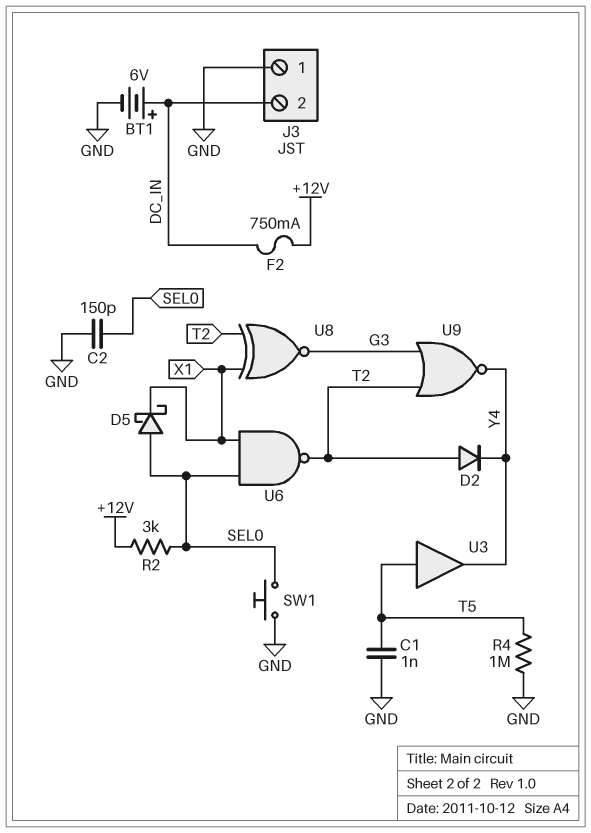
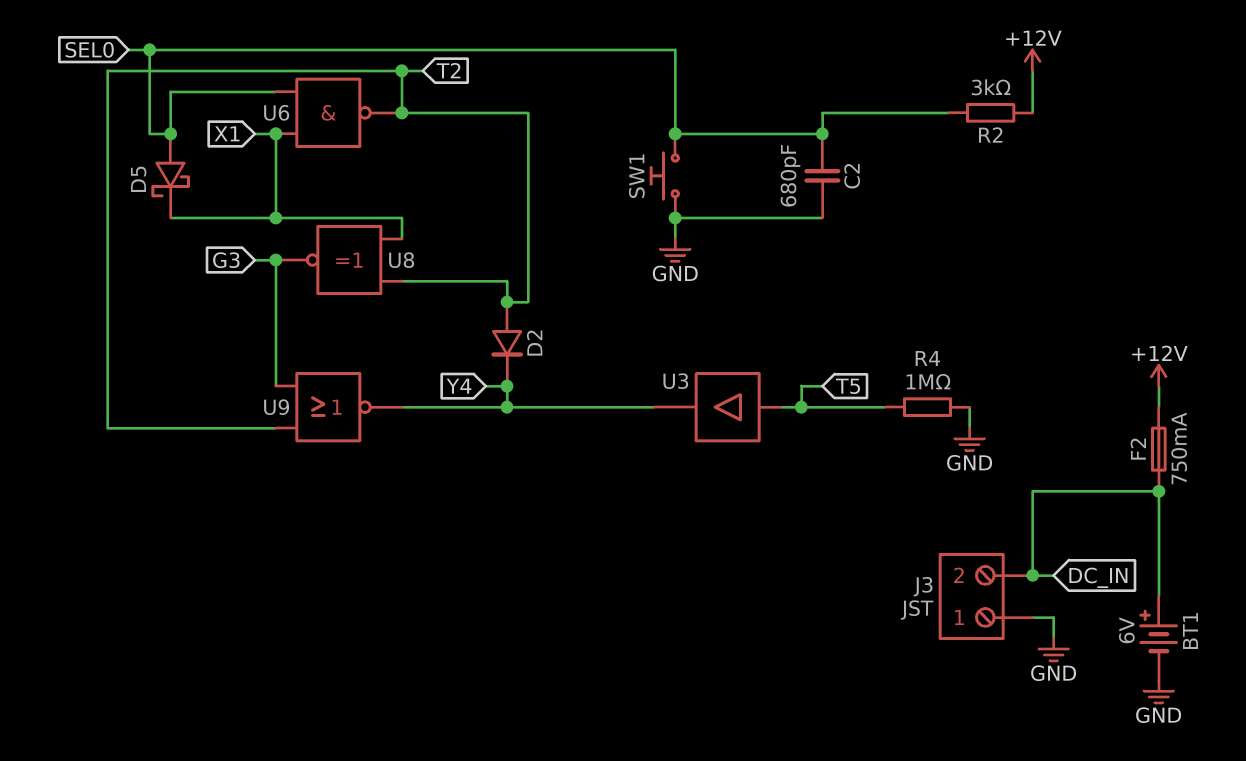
C1: 1nF (GND, T5) -> none
C2: 150pF (GND, SEL0) -> 680pF (GND, SEL0)

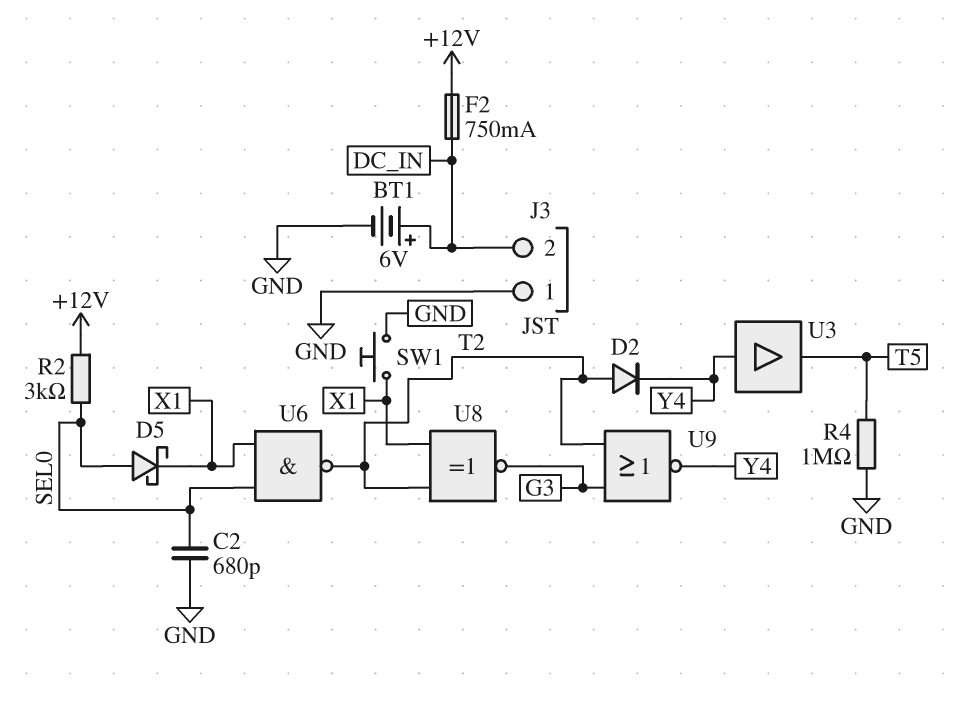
SW1: button (GND, SEL0) -> button (GND, X1)
U3: buffer (in T5, out Y4) -> buffer (in Y4, out T5)

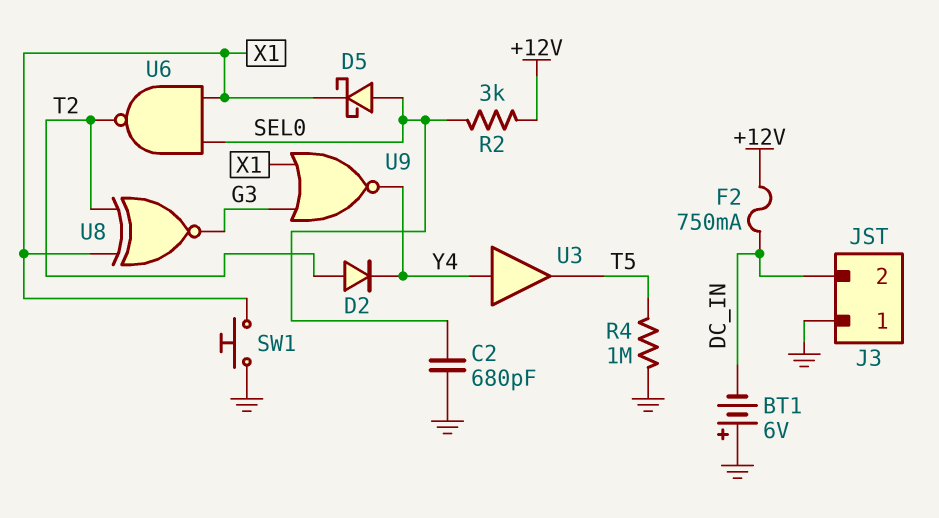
BT1: 6V (plus DC_IN, minus GND) -> 6V (plus GND, minus DC_IN)
U9: NOR (in G3, in T2, out Y4) -> NOR (in G3, in X1, out Y4)

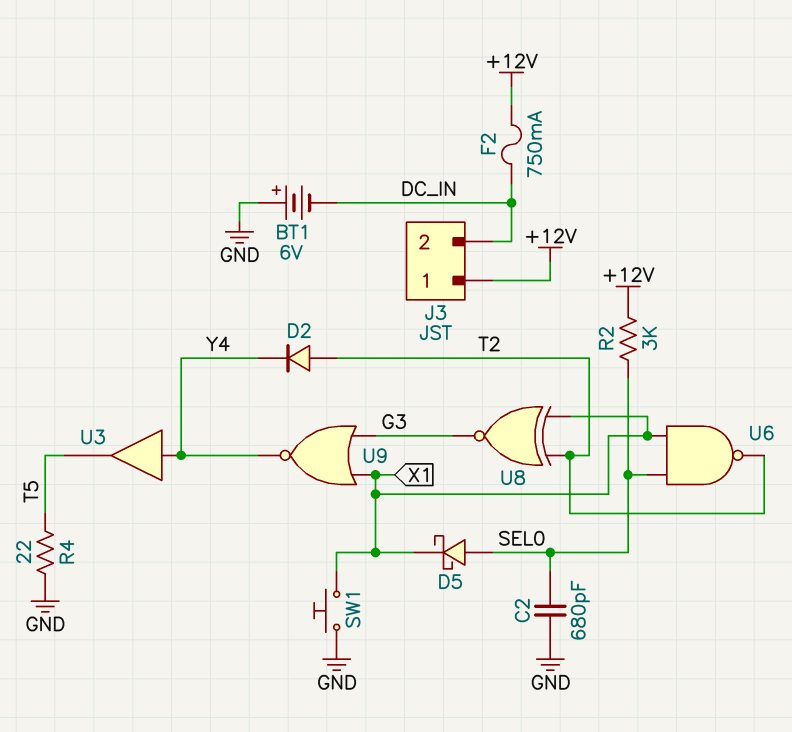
J3 pin 1: GND -> +12V
R4: 1M (GND, T5) -> 22 (GND, T5)

